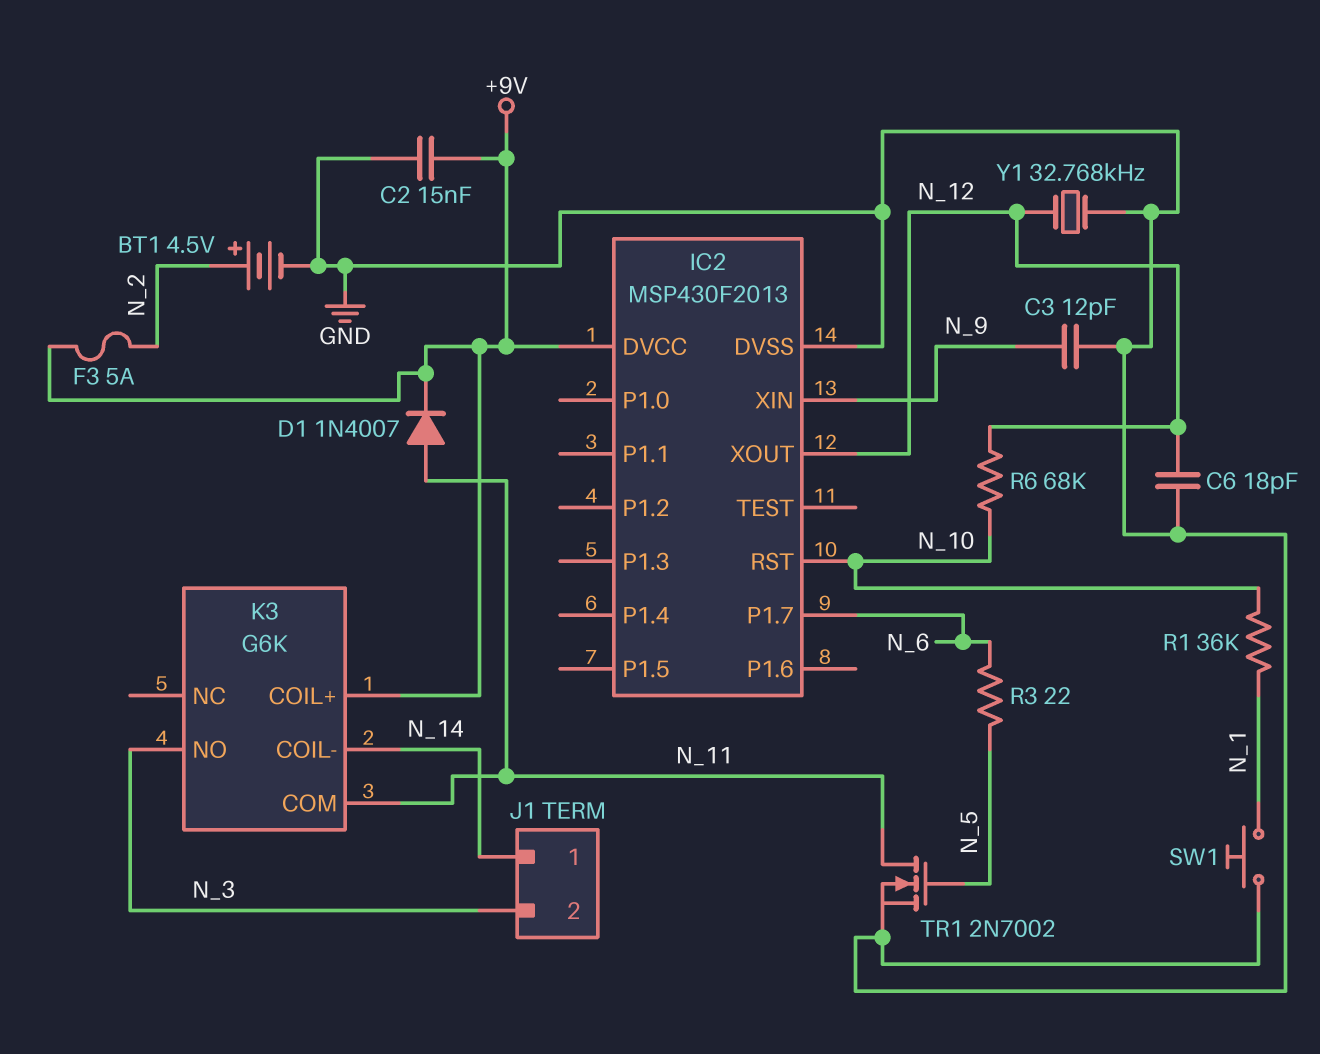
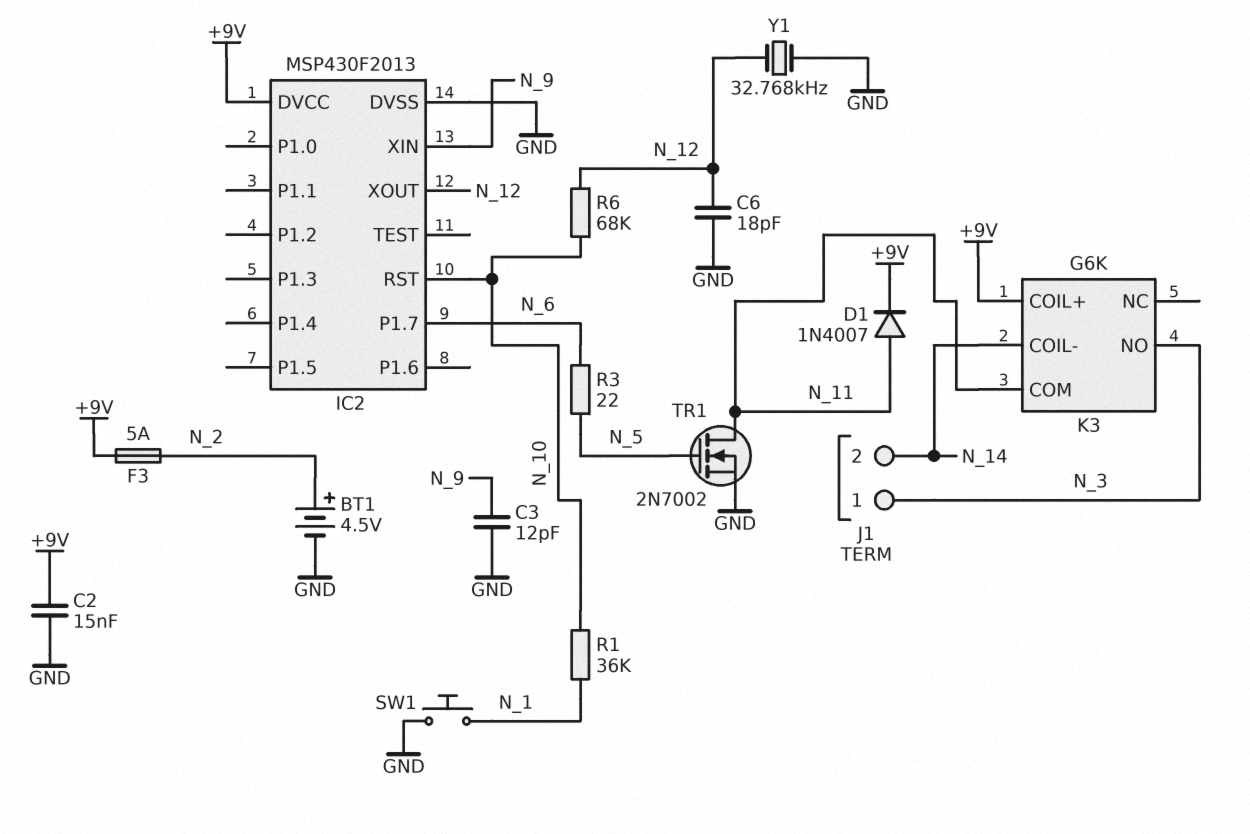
J1 pin 1: N_14 -> N_3
J1 pin 2: N_3 -> N_14

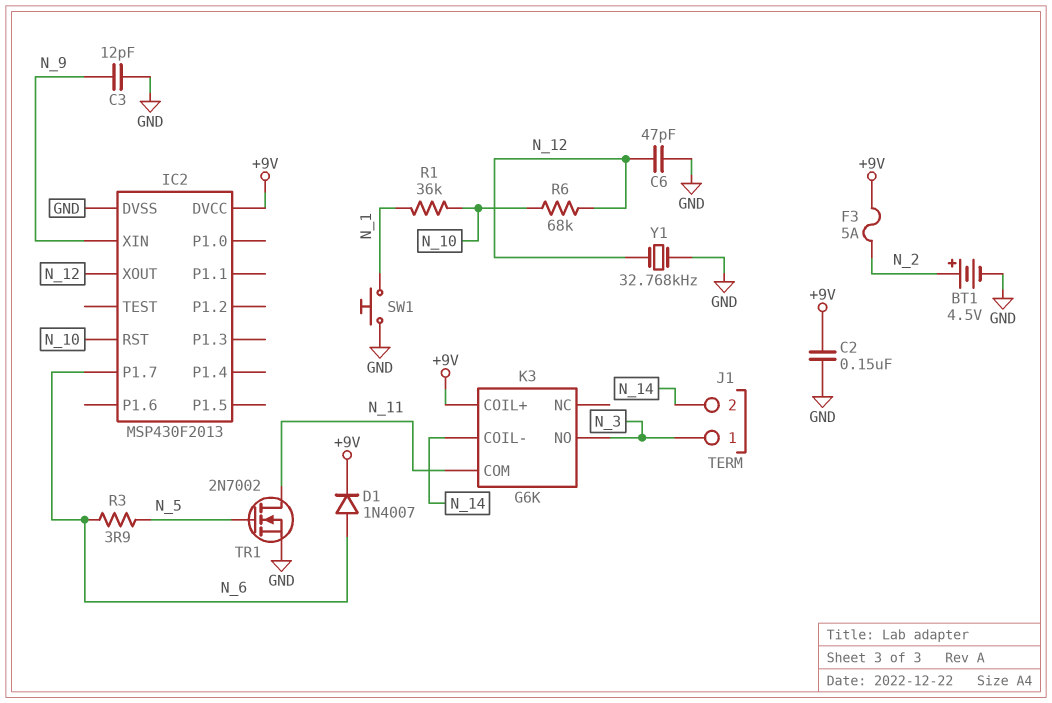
C2: 15nF (+9V, GND) -> 150nF (+9V, GND)
C6: 18pF (GND, N_12) -> 47pF (GND, N_12)
D1: diode 1N4007 (A N_11, K +9V) -> diode 1N4007 (A N_6, K +9V)
R3: 22 (N_5, N_6) -> 3.9 (N_5, N_6)

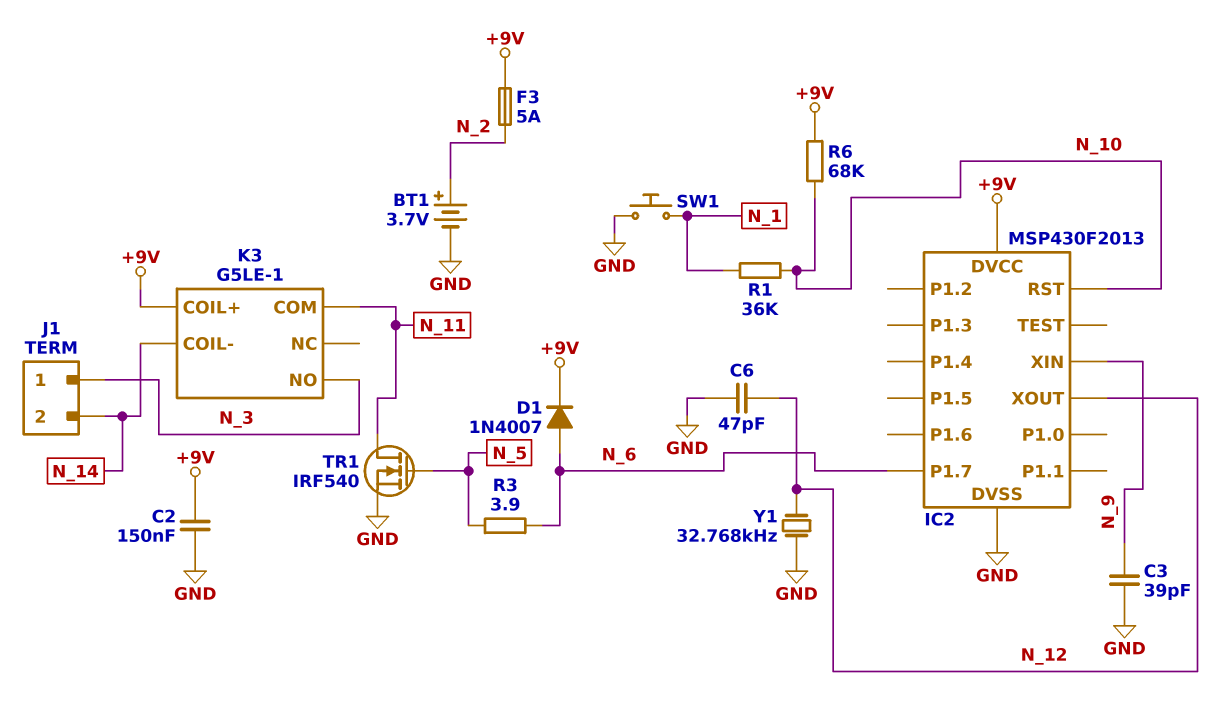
BT1: 4.5V (plus N_2, minus GND) -> 3.7V (plus N_2, minus GND)
C3: 12pF (GND, N_9) -> 39pF (GND, N_9)
K3: G6K -> G5LE-1
R6: 68k (N_10, N_12) -> 68k (+9V, N_10)
TR1: NMOS 2N7002 (G N_5, D N_11, S GND) -> NMOS IRF540 (G N_5, D N_11, S GND)

